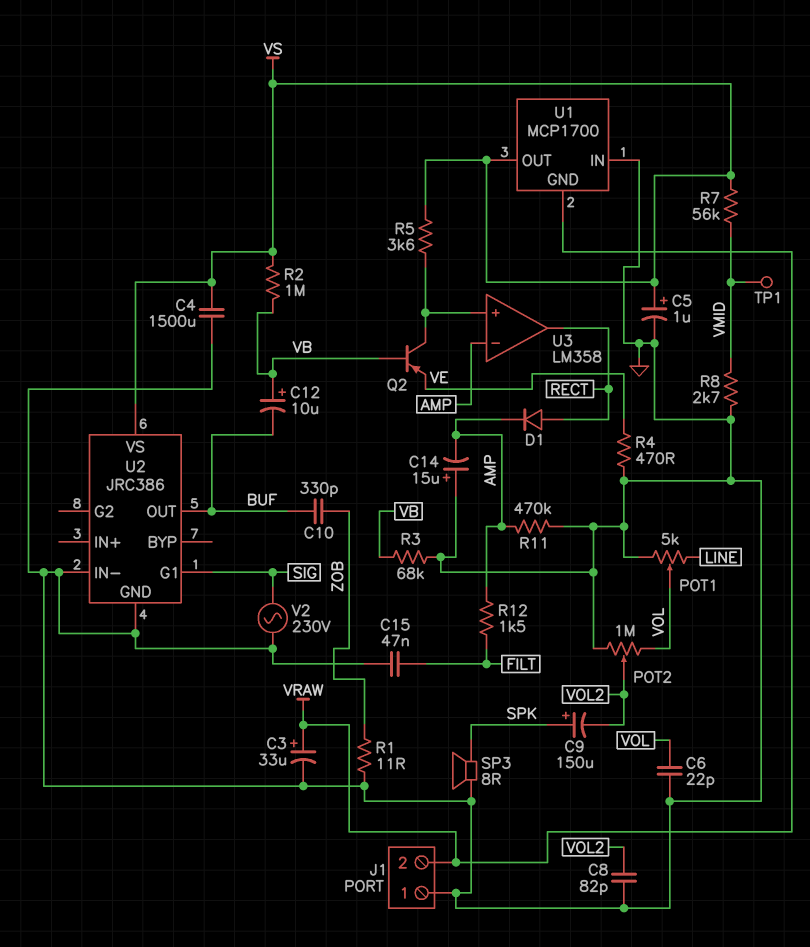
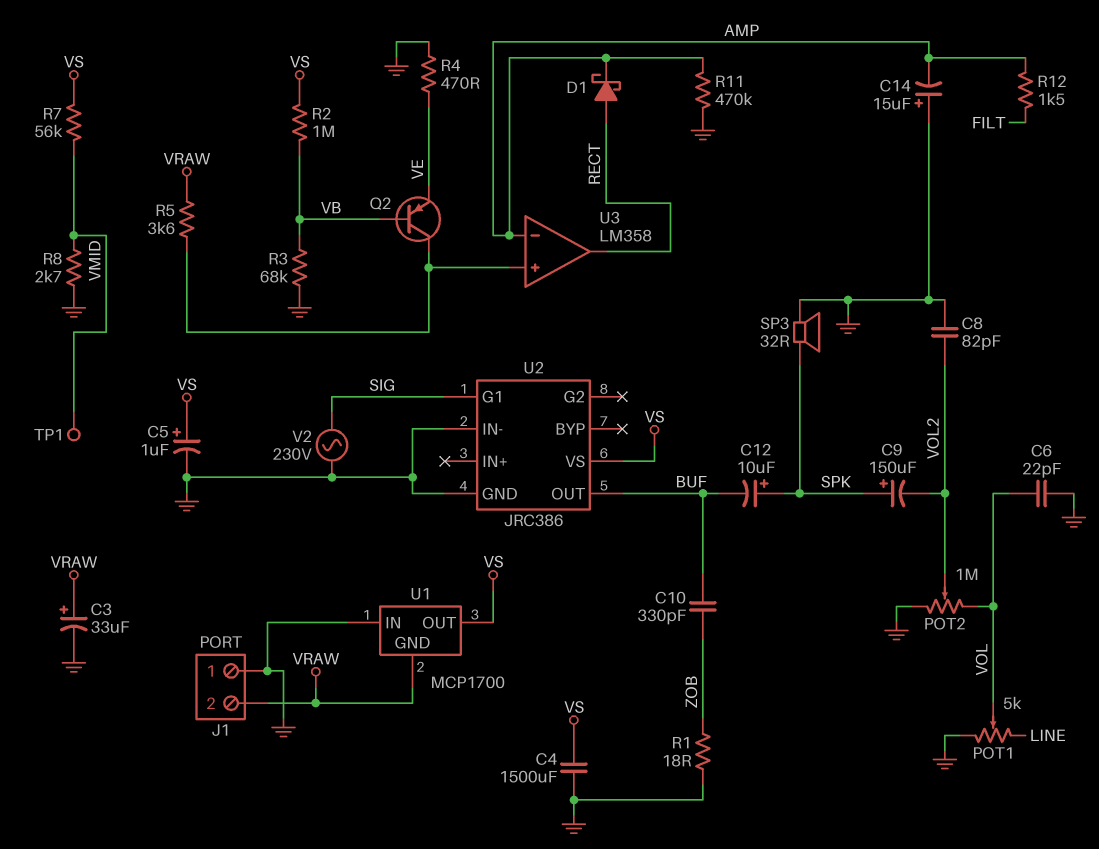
C12: 10uF (plus VB, minus BUF) -> 10uF (plus SPK, minus BUF)
C15: 47nF (FILT, GND) -> none
D1: diode (A RECT, K AMP) -> schottky (A RECT, K AMP)
R1: 11 (GND, ZOB) -> 18 (GND, ZOB)
R5: 3.6k (U3/in+, VS) -> 3.6k (U3/in+, VRAW)
SP3: speaker 8R (GND, SPK) -> speaker 32R (GND, SPK)

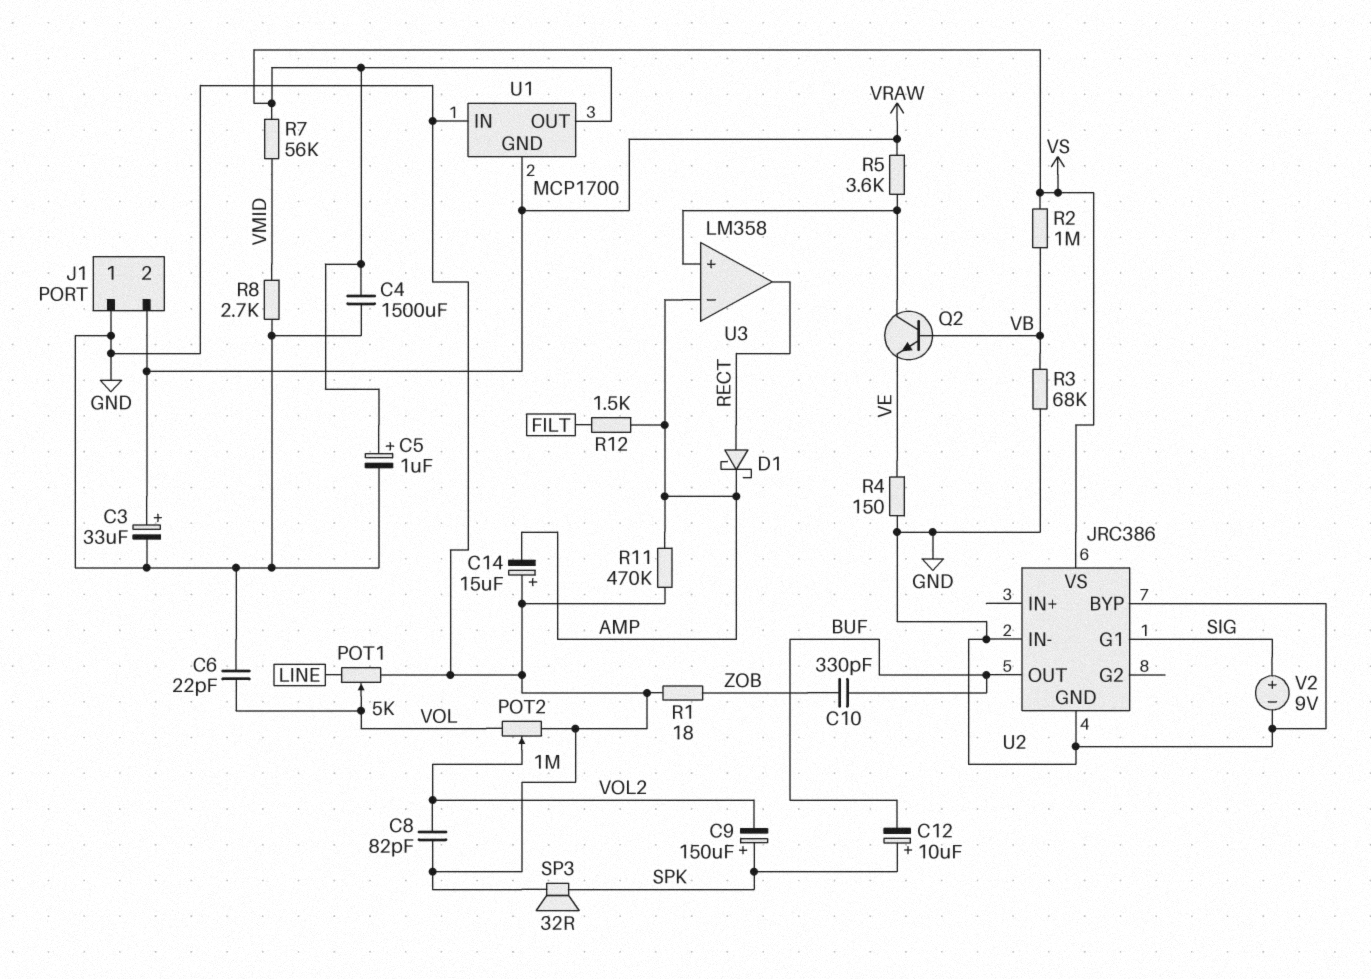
Q2: PNP (B VB, C U3/in+, E VE) -> NPN (B VB, C U3/in+, E VE)
R4: 470 (GND, VE) -> 150 (GND, VE)
TP1: test point (VMID) -> none
U2 pin BYP: none -> GND
V2: AC 230V (GND, SIG) -> 9V (plus SIG, minus GND)

